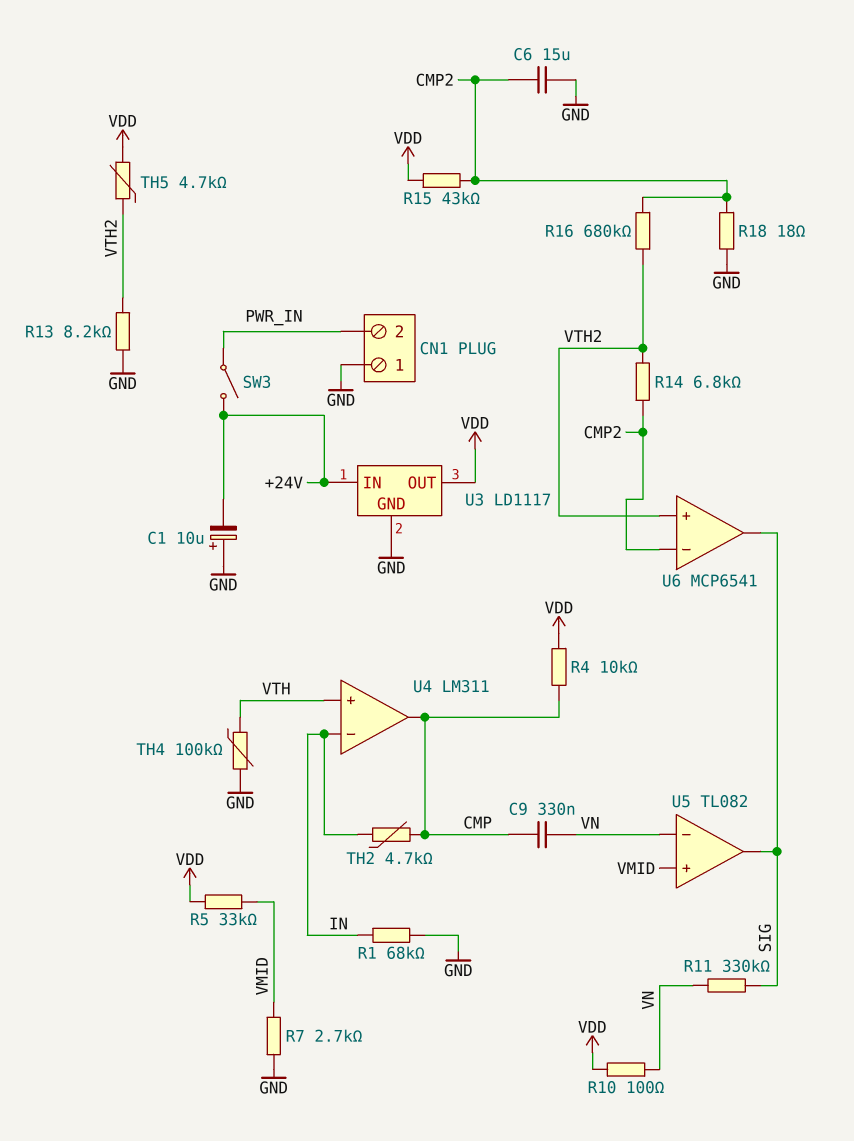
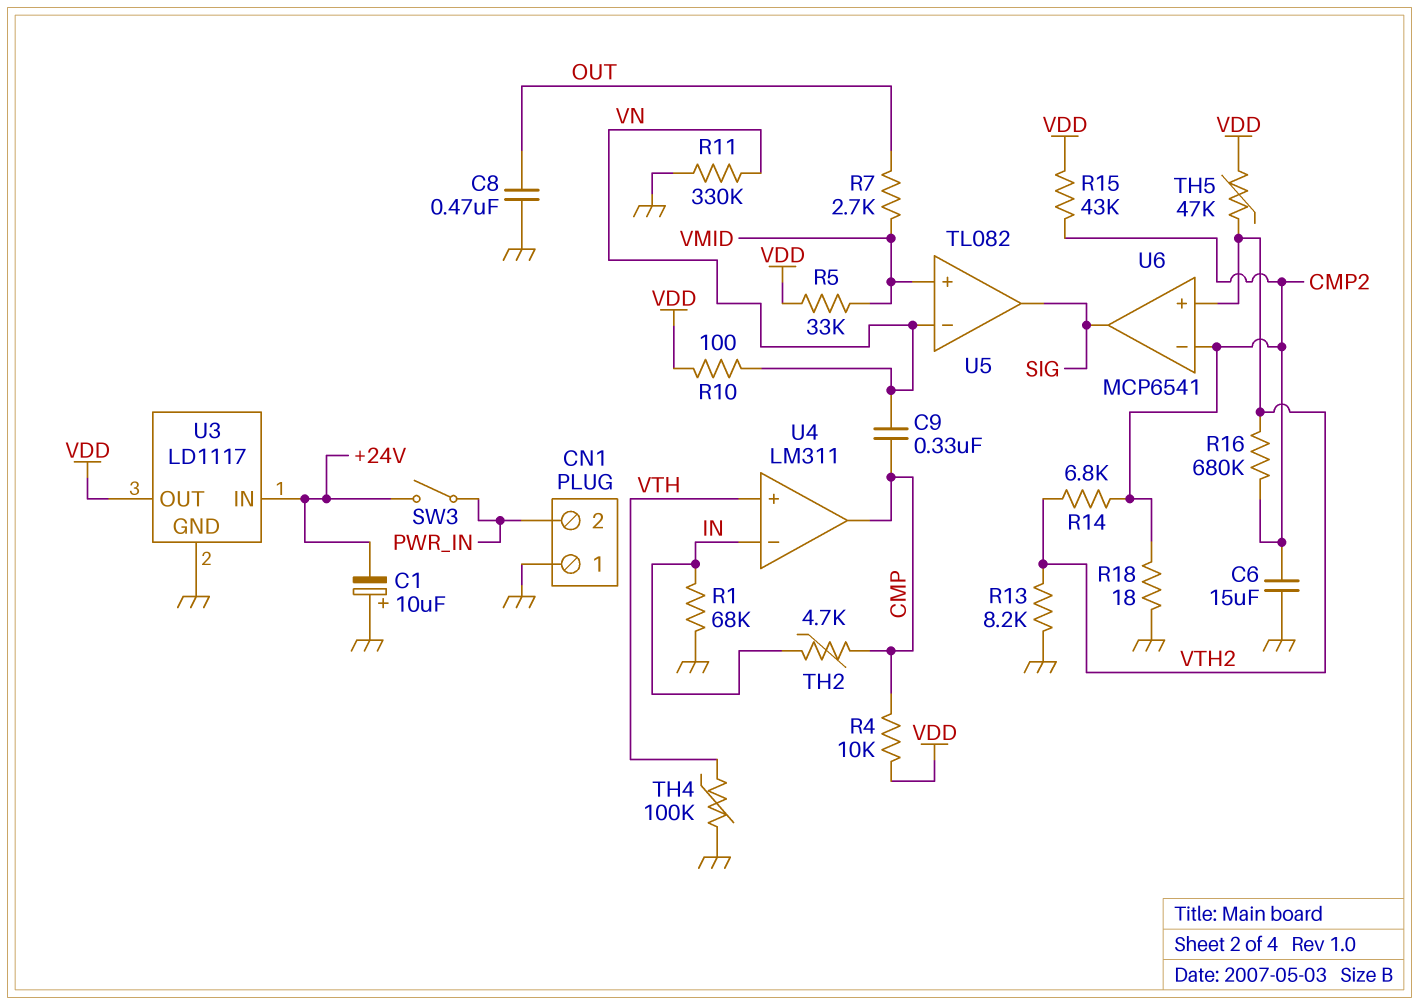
C8: none -> 470nF (GND, OUT)
R7: 2.7k (GND, VMID) -> 2.7k (OUT, VMID)
R11: 330k (SIG, VN) -> 330k (GND, VN)
TH5: 4.7k (VDD, VTH2) -> 47k (VDD, VTH2)

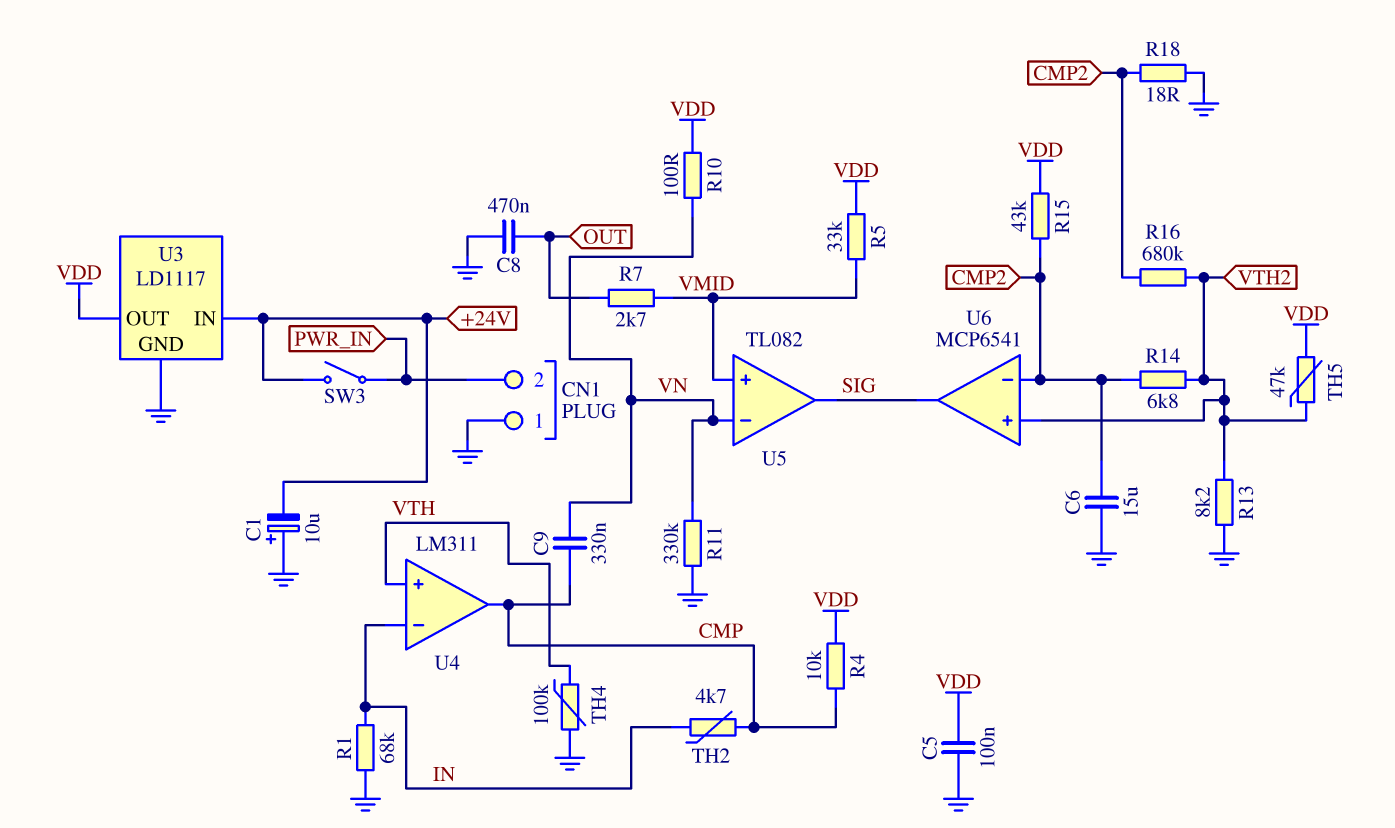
C5: none -> 100nF (GND, VDD)

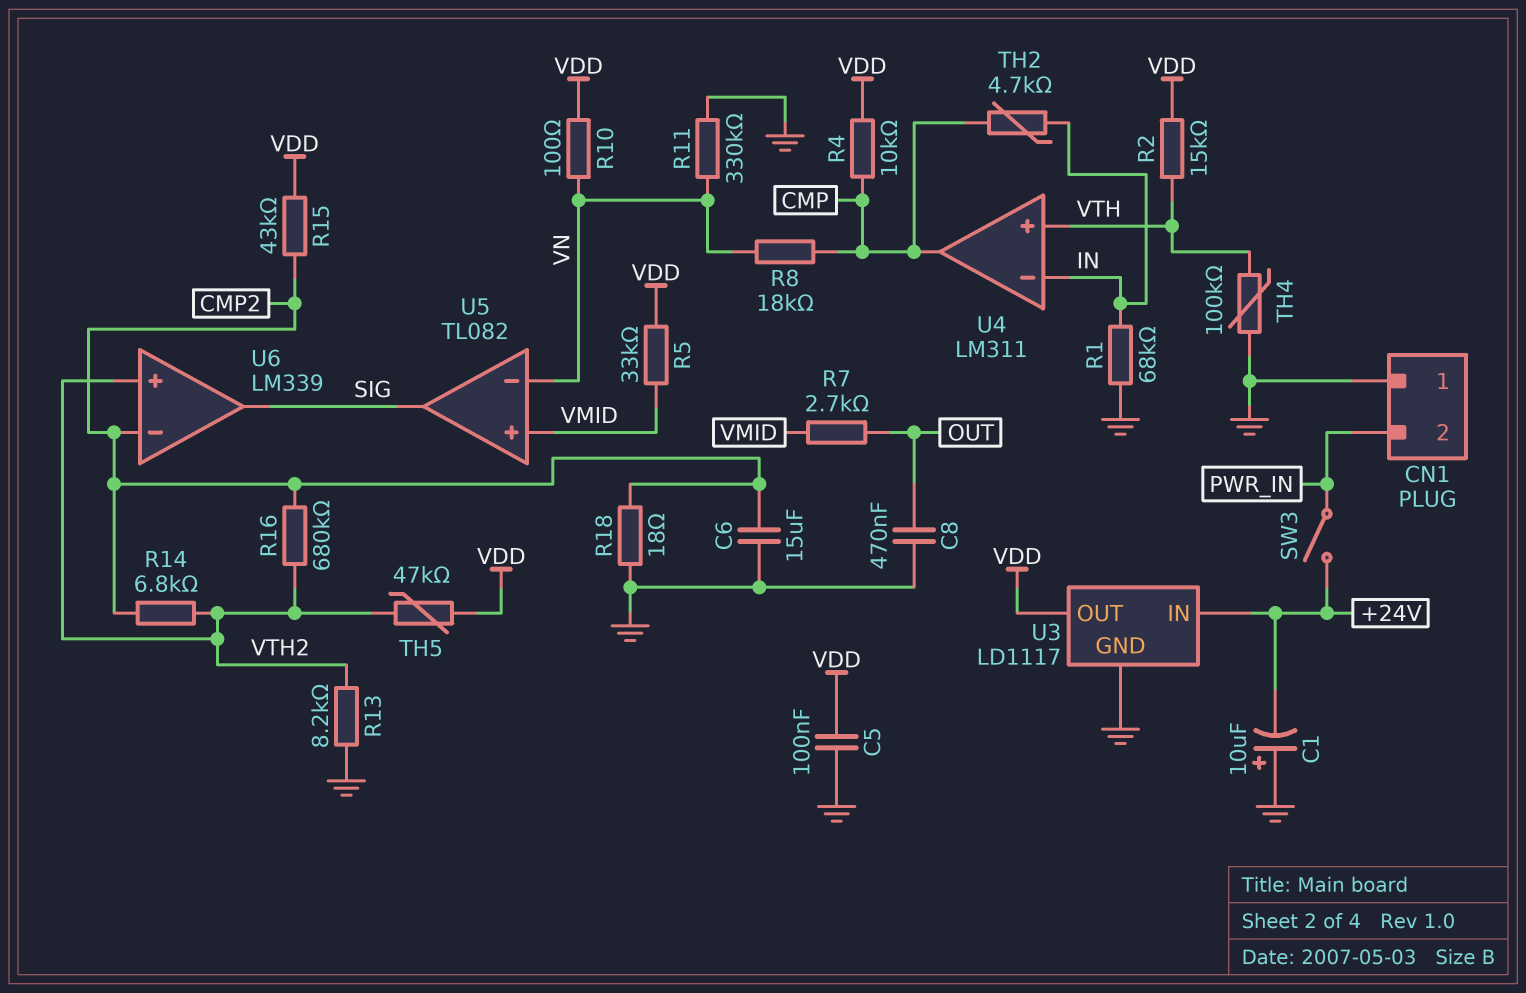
C9: 330nF (CMP, VN) -> none
R2: none -> 15k (VDD, VTH)
R8: none -> 18k (CMP, VN)
U6: MCP6541 -> LM339

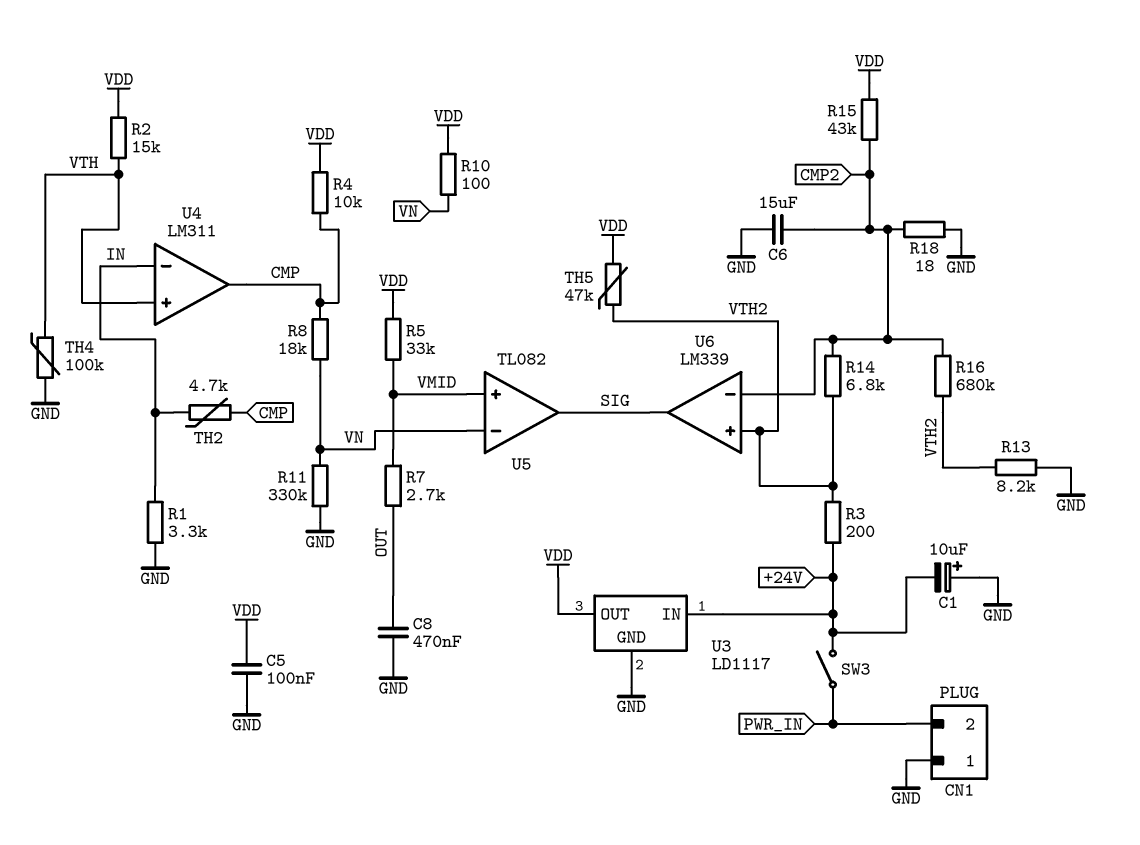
R1: 68k (GND, IN) -> 3.3k (GND, IN)
R3: none -> 200 (+24V, VTH2)

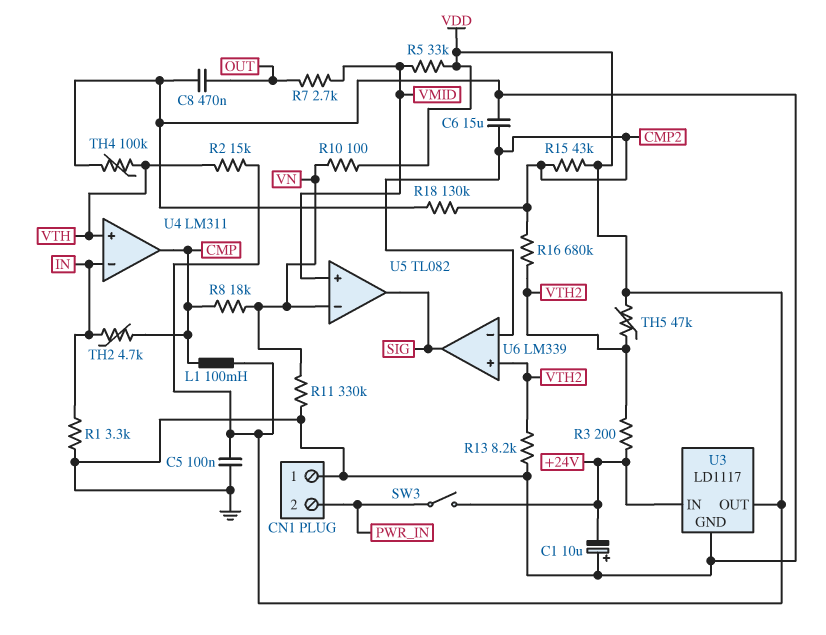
L1: none -> 100mH (CMP, VDD)
R4: 10k (CMP, VDD) -> none
R14: 6.8k (CMP2, VTH2) -> none
R18: 18 (CMP2, GND) -> 130k (CMP2, GND)

